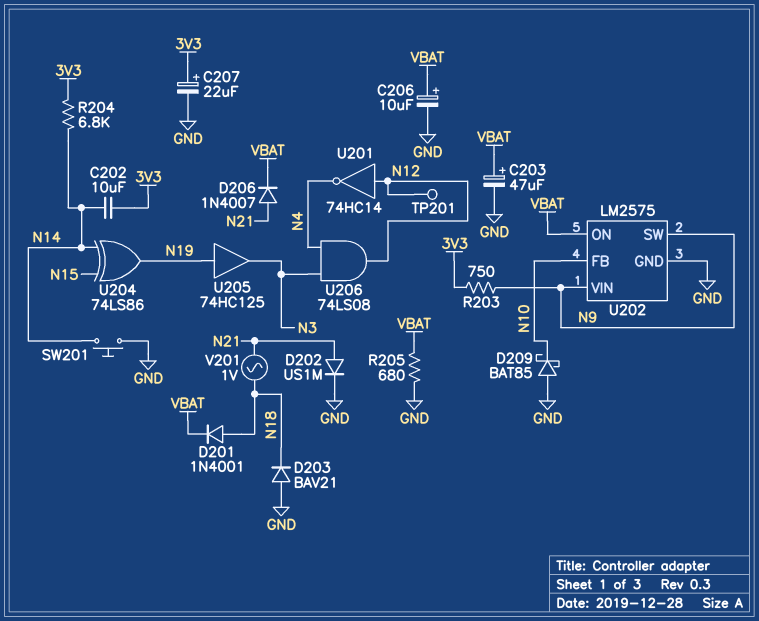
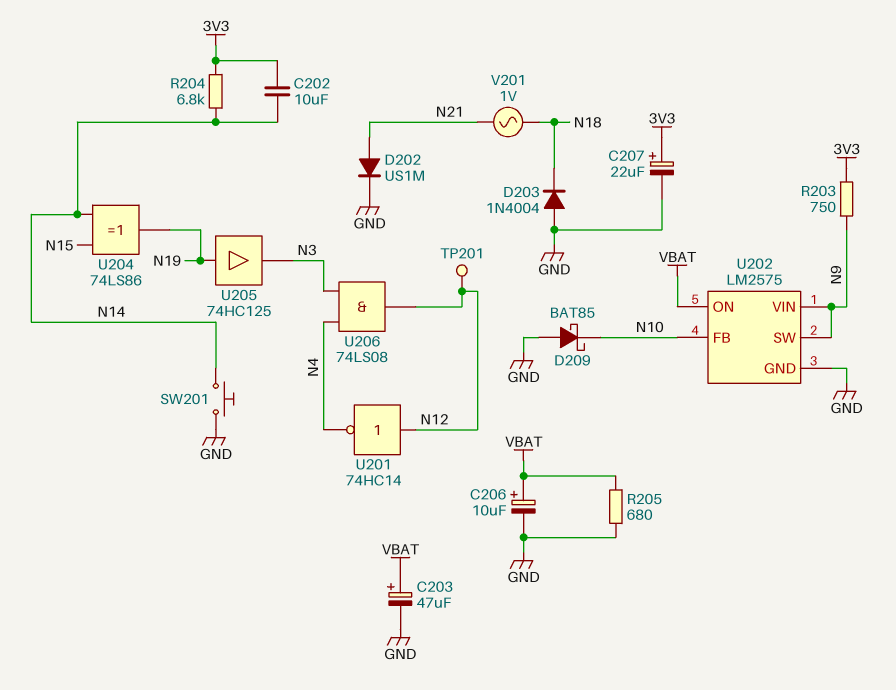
D201: diode 1N4001 (A N18, K VBAT) -> none
D203: diode BAV21 (A GND, K N18) -> diode 1N4004 (A GND, K N18)
D206: diode 1N4007 (A N21, K VBAT) -> none

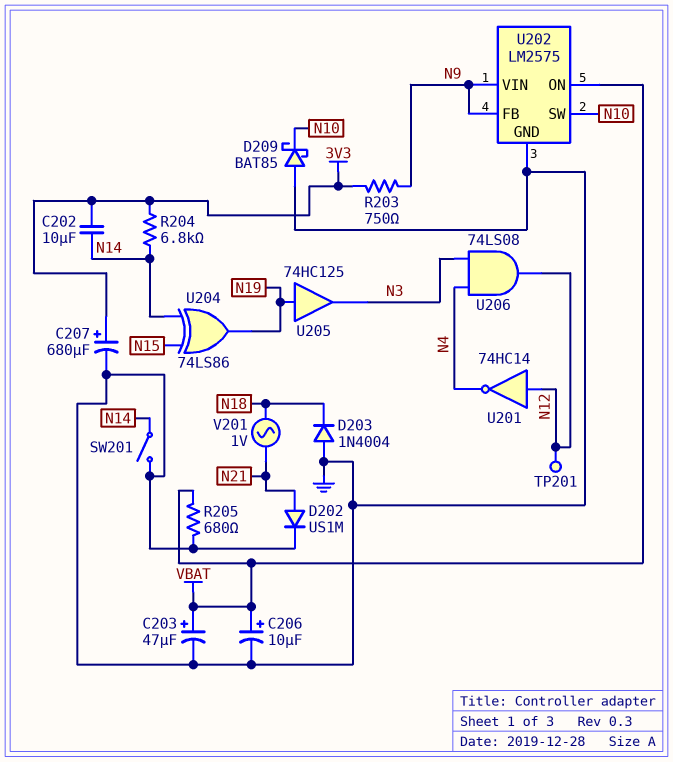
C207: 22uF (plus 3V3, minus GND) -> 680uF (plus 3V3, minus GND)
SW201: button (GND, N14) -> switch (GND, N14)
U202 pin FB: N10 -> N9
U202 pin SW: N9 -> N10

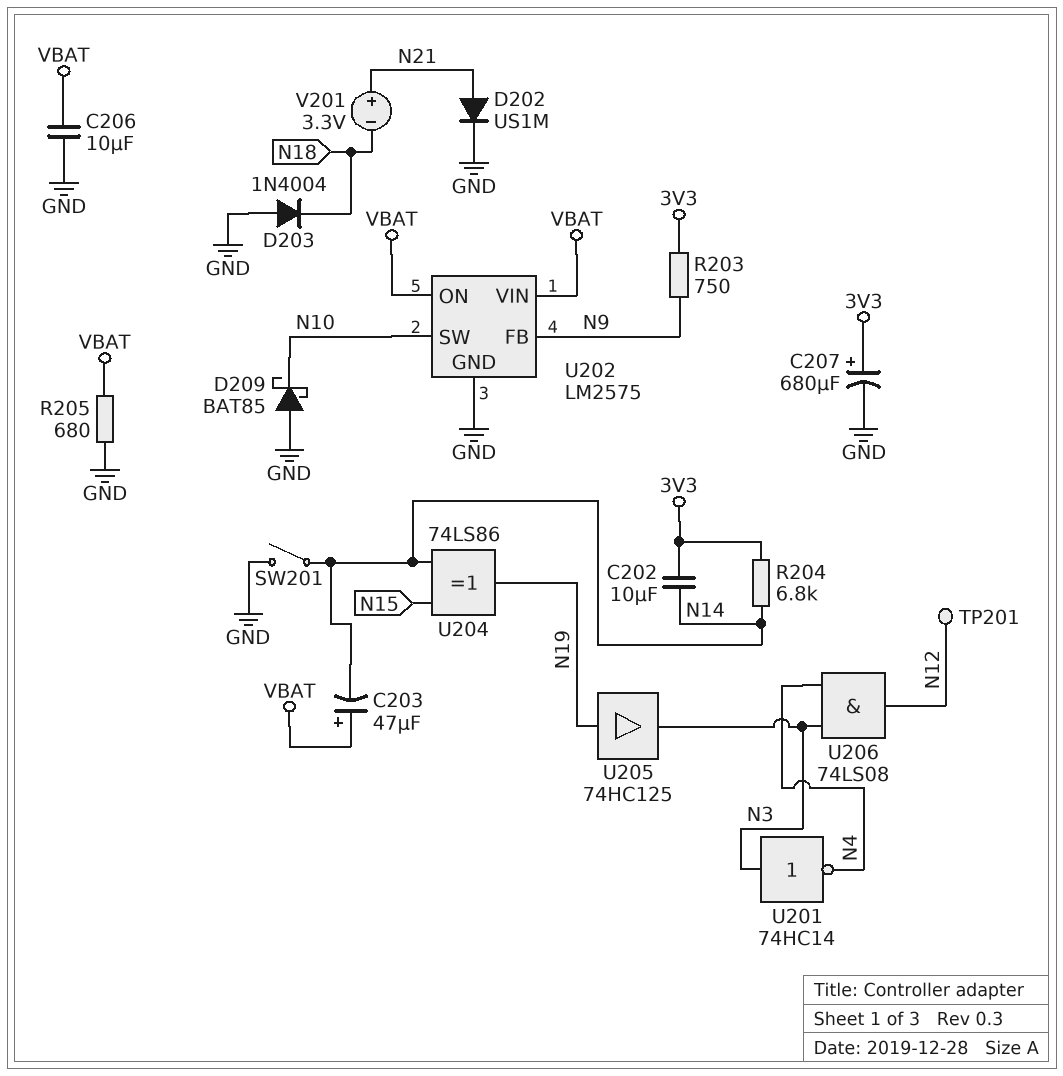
C203: 47uF (plus VBAT, minus GND) -> 47uF (plus VBAT, minus N14)
C206: 10uF (plus VBAT, minus GND) -> 10uF (GND, VBAT)
U201: NOT 74HC14 (in N12, out N4) -> NOT 74HC14 (in N3, out N4)
U202 pin VIN: N9 -> VBAT
V201: AC 1V (N18, N21) -> 3.3V (plus N21, minus N18)

